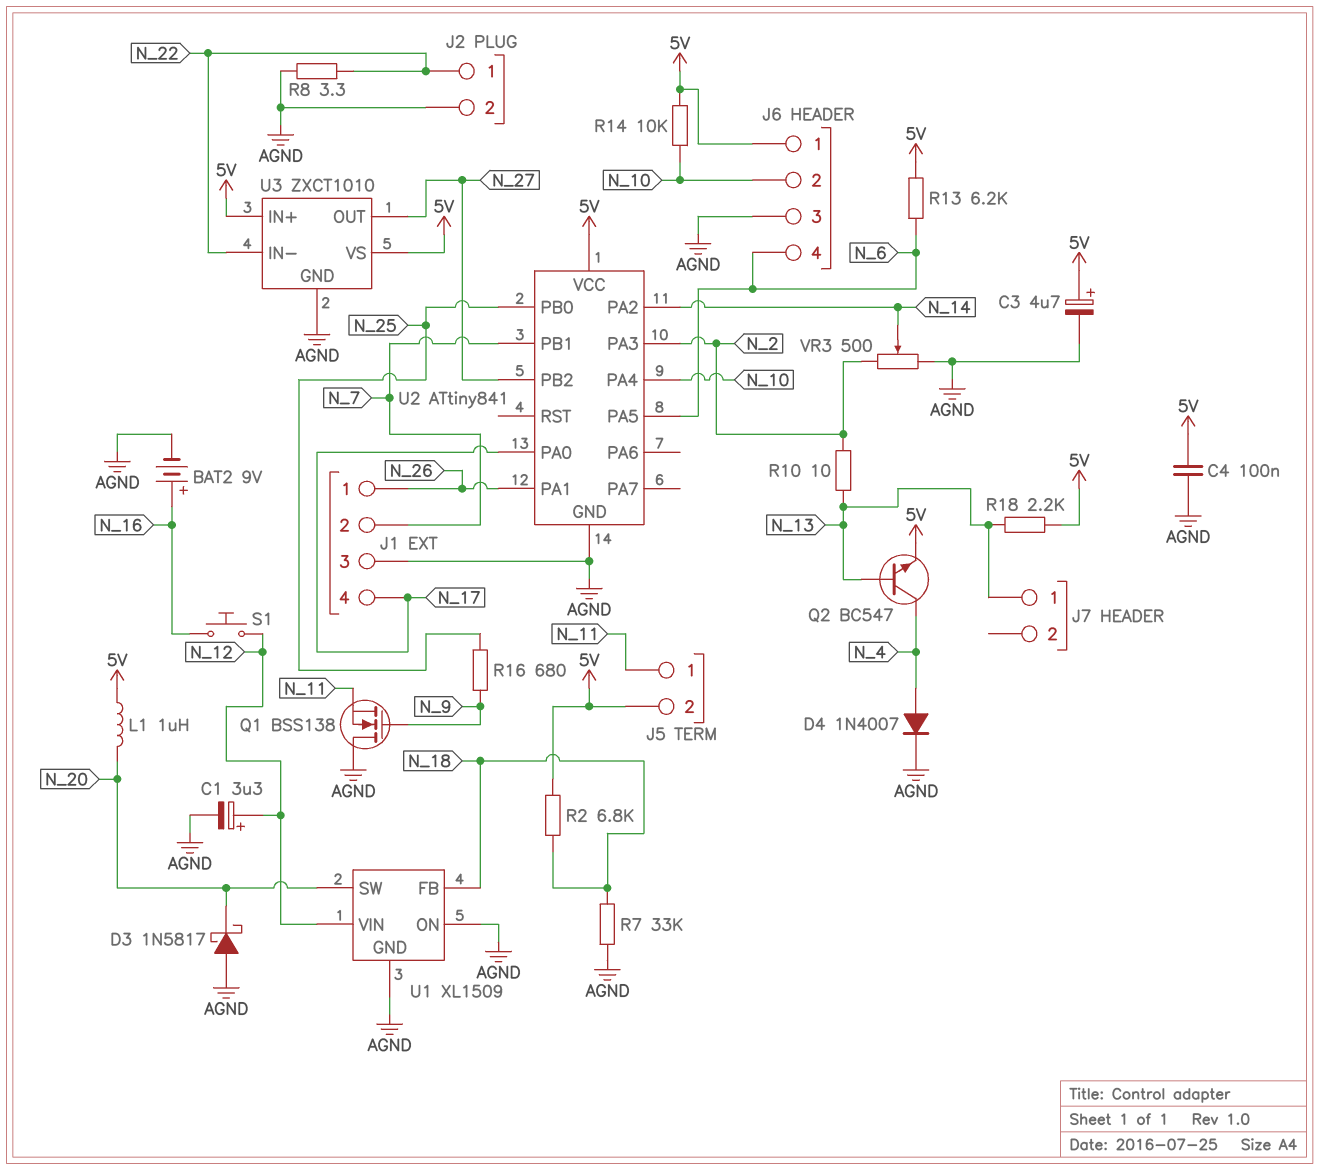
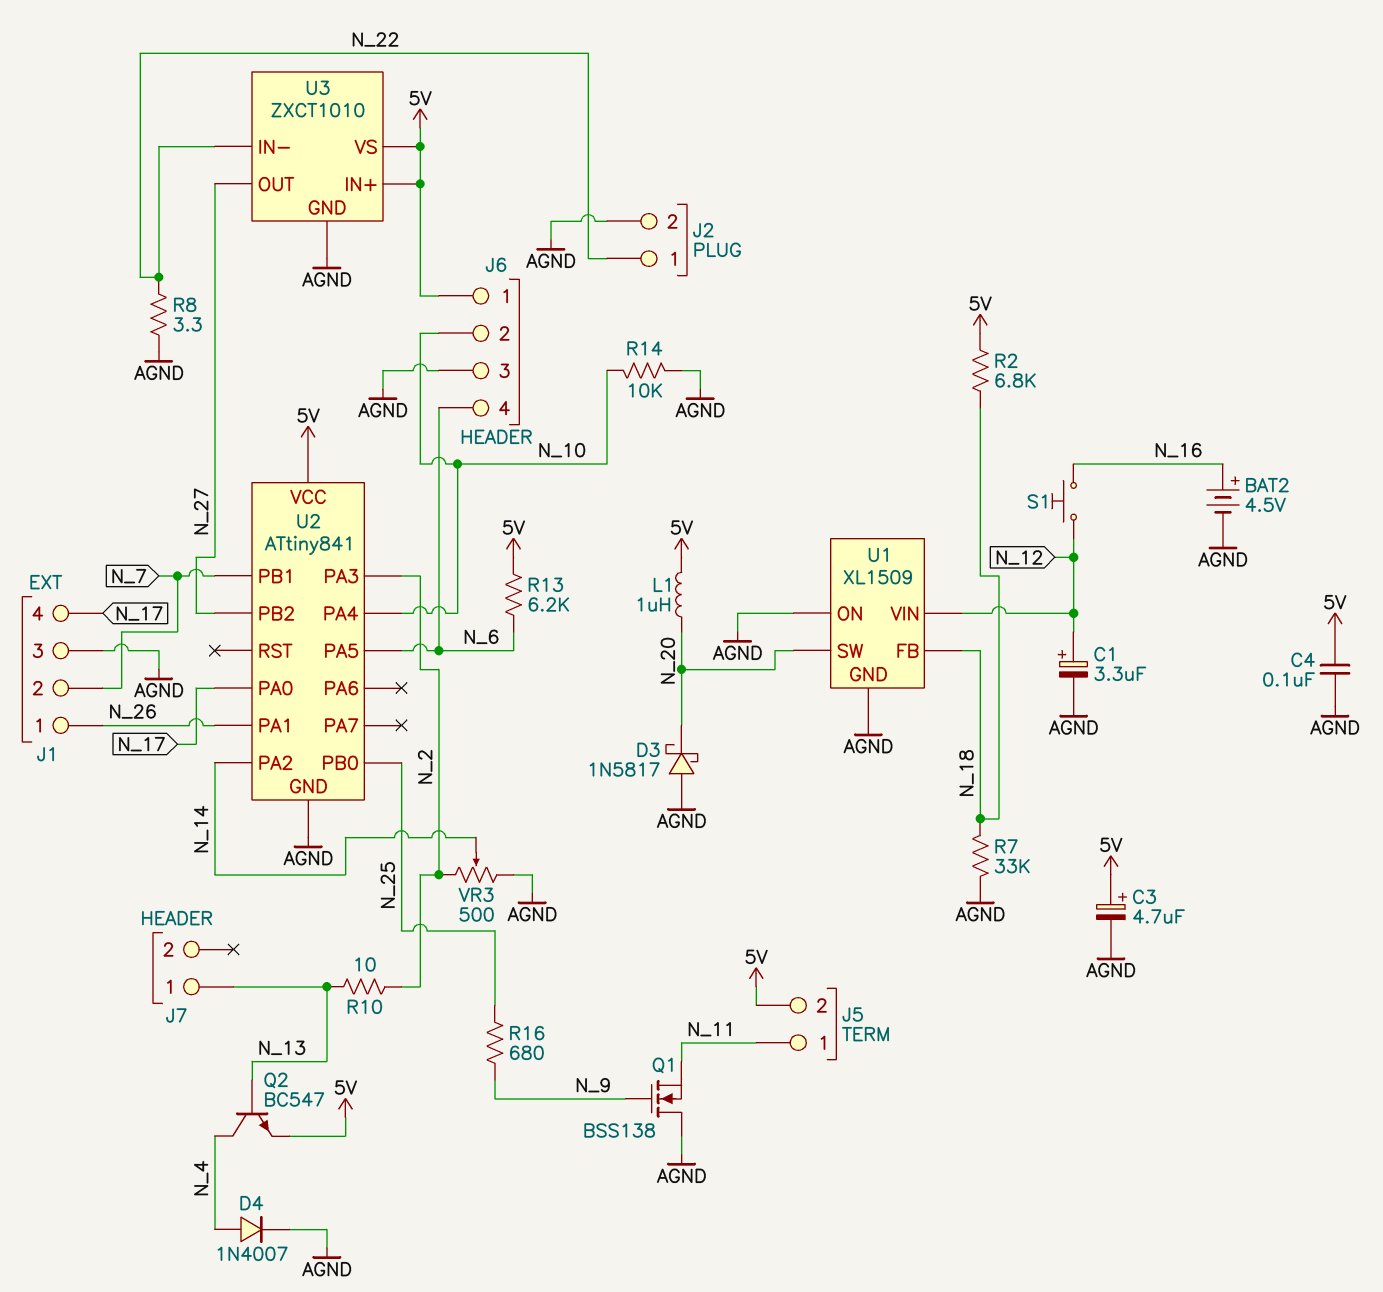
BAT2: 9V (plus N_16, minus AGND) -> 4.5V (plus N_16, minus AGND)
R14: 10k (5V, N_10) -> 10k (AGND, N_10)
R18: 2.2k (5V, N_13) -> none

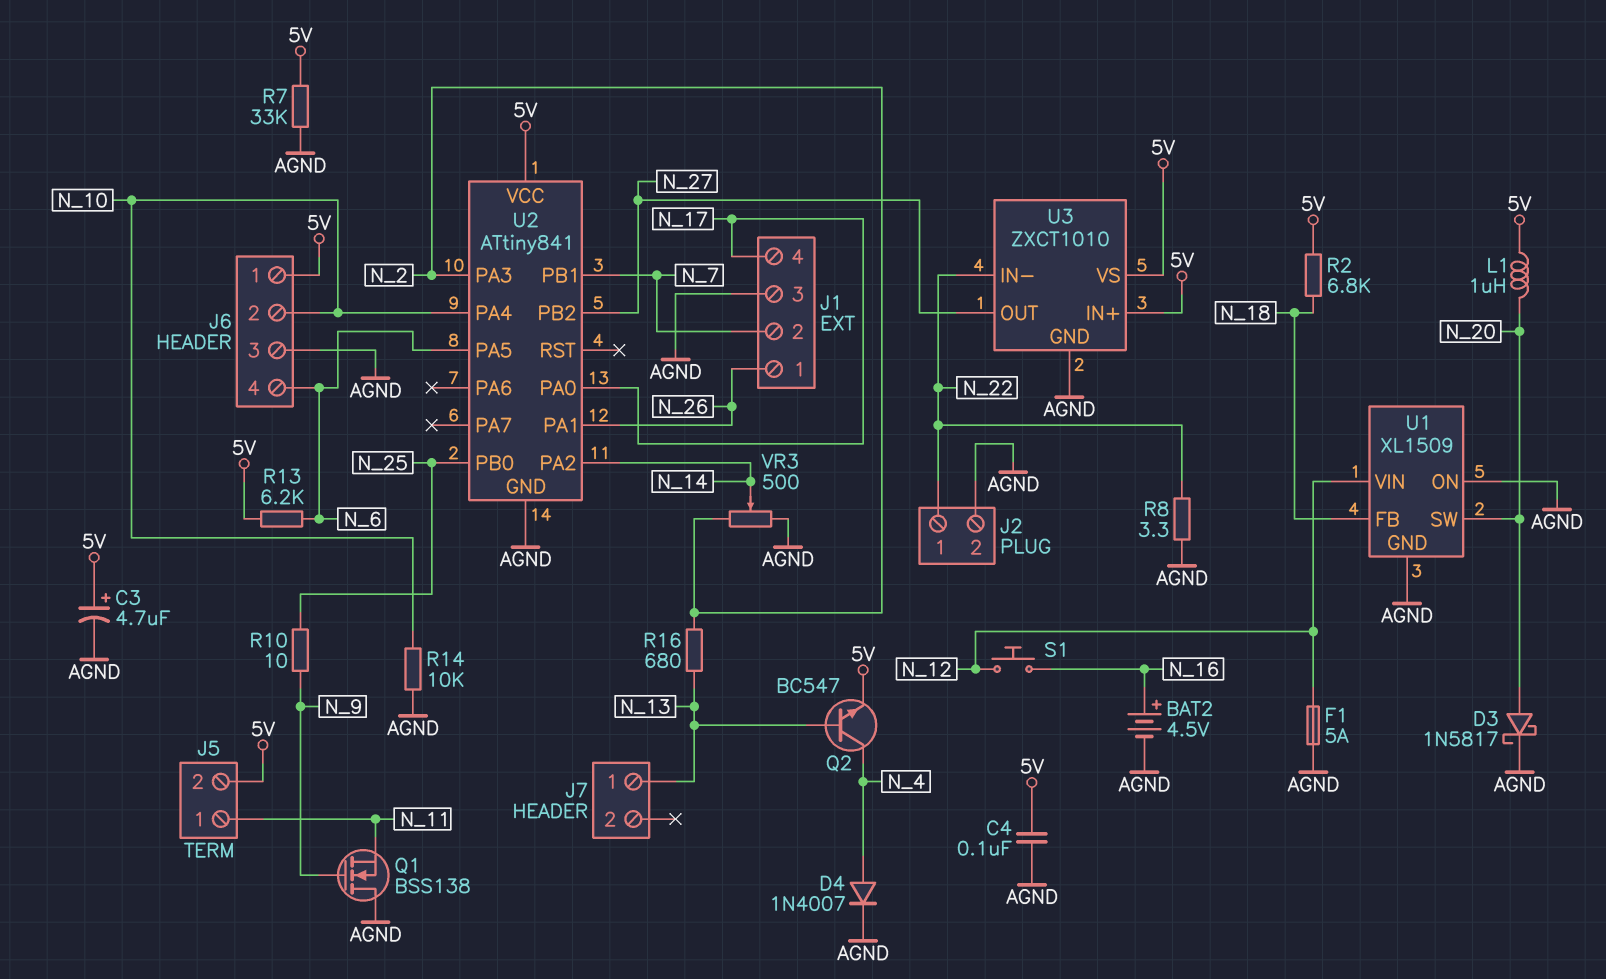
C1: 3.3uF (plus N_12, minus AGND) -> none
D3: schottky 1N5817 (A AGND, K N_20) -> schottky 1N5817 (A N_20, K AGND)
F1: none -> 5A (AGND, N_12)
R7: 33k (AGND, N_18) -> 33k (5V, AGND)
R10: 10 (N_2, N_13) -> 10 (N_9, N_25)
R16: 680 (N_9, N_25) -> 680 (N_2, N_13)

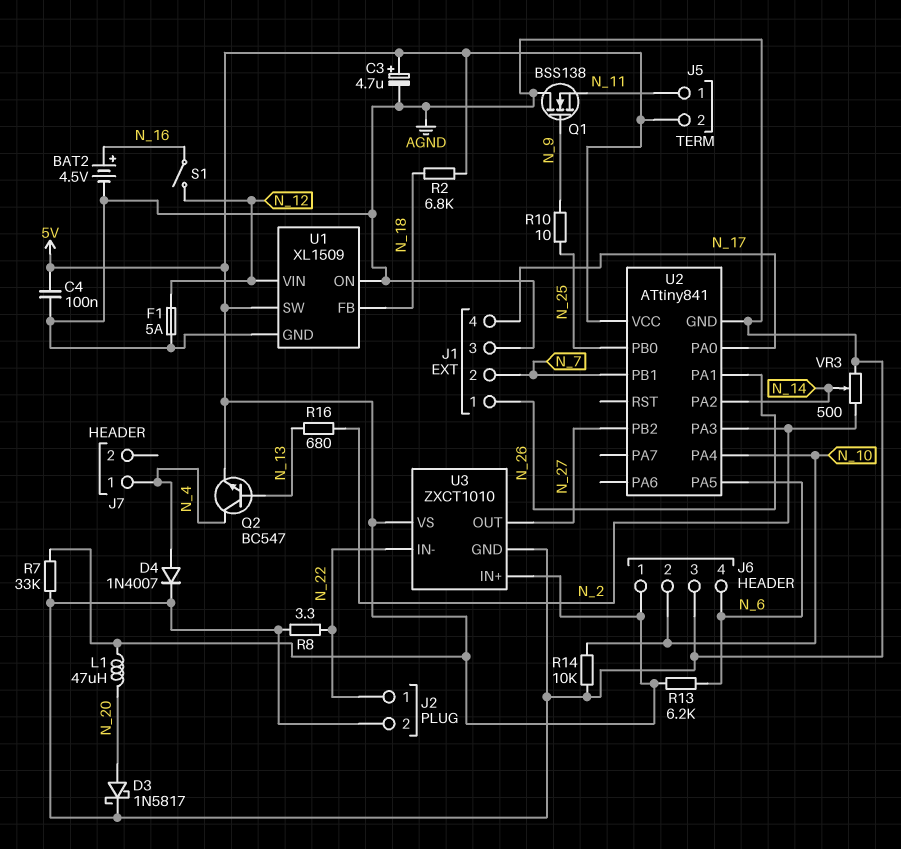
J7 pin 1: N_13 -> N_4
L1: 1uH (5V, N_20) -> 47uH (5V, N_20)
S1: button (N_12, N_16) -> switch (N_12, N_16)
U1 pin SW: N_20 -> 5V

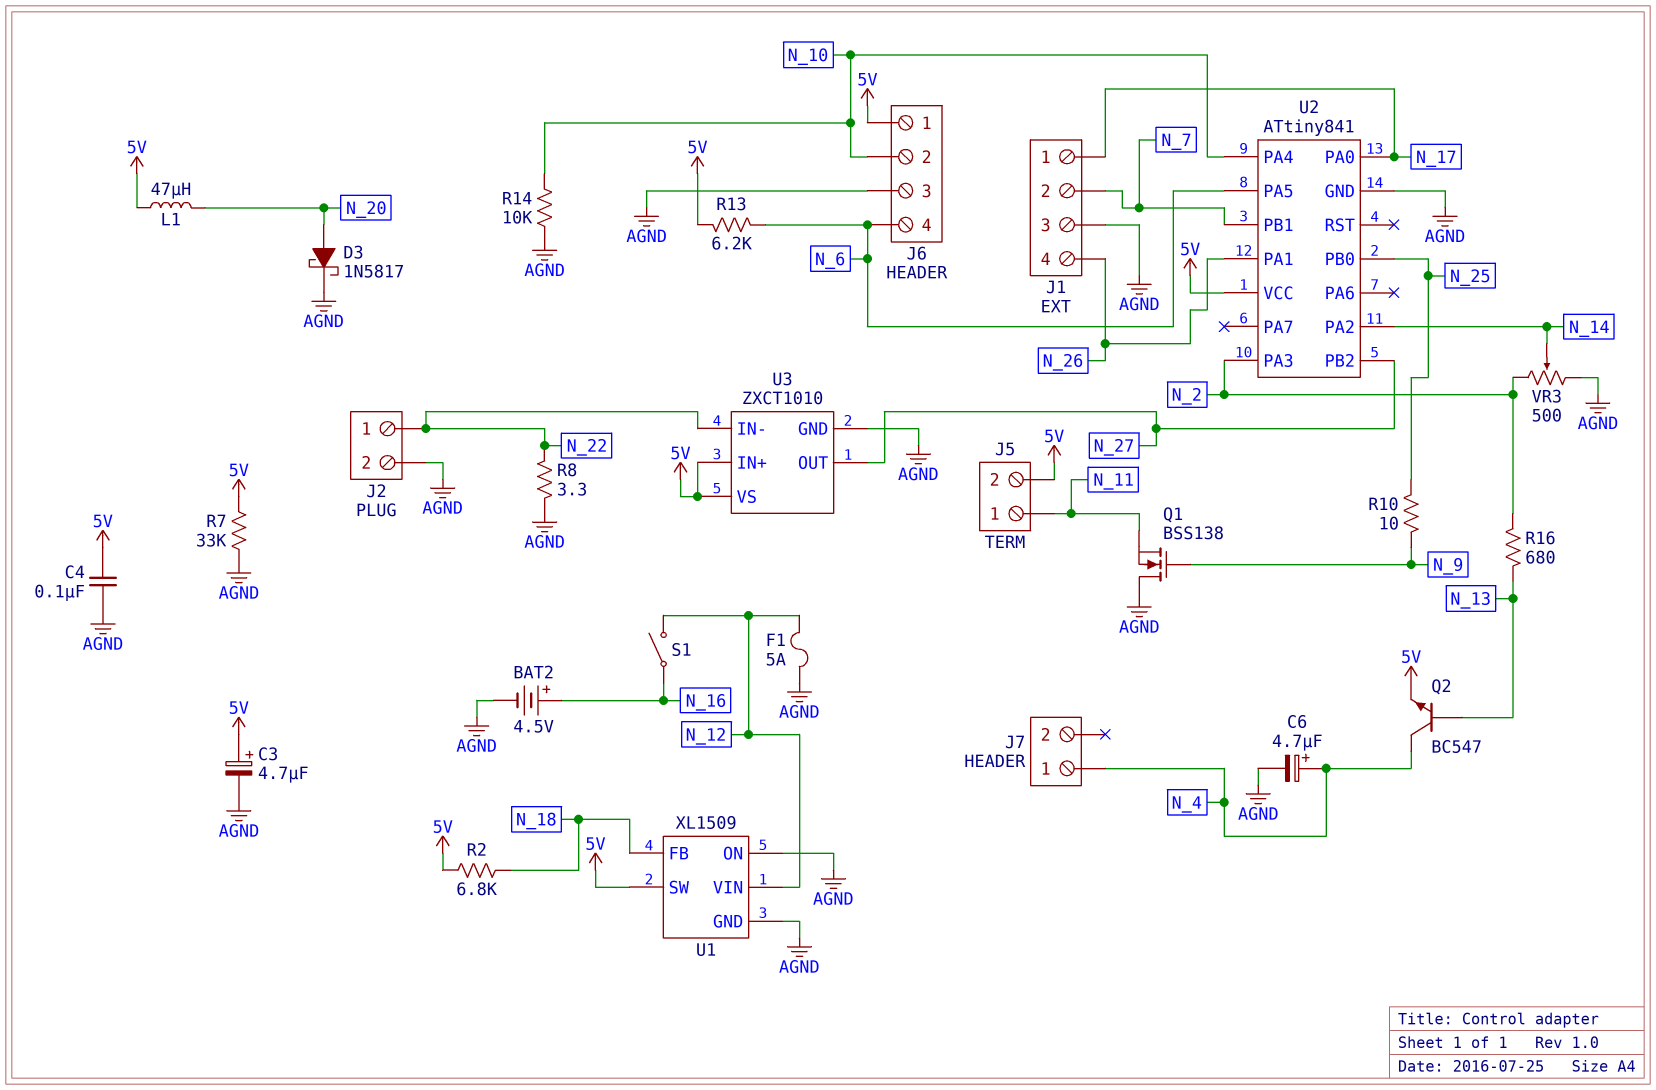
C6: none -> 4.7uF (plus N_4, minus AGND)
D4: diode 1N4007 (A N_4, K AGND) -> none
J1 pin 1: N_26 -> N_17
J1 pin 4: N_17 -> N_26

